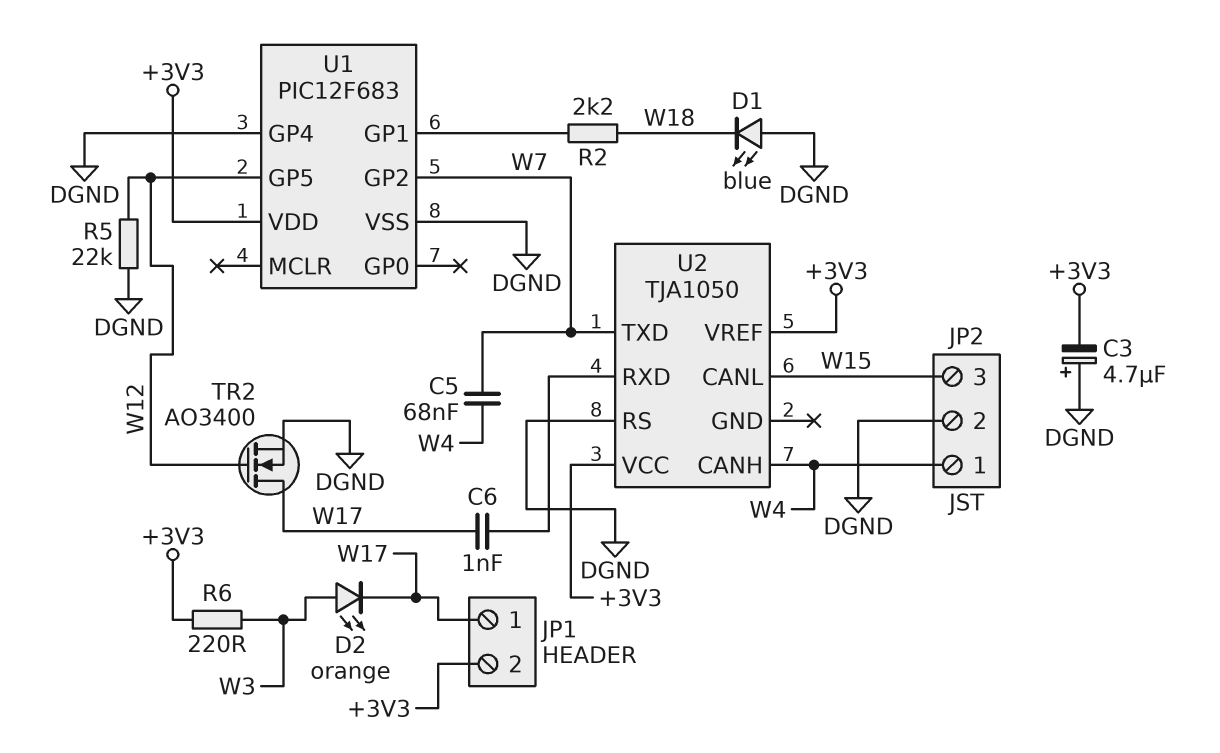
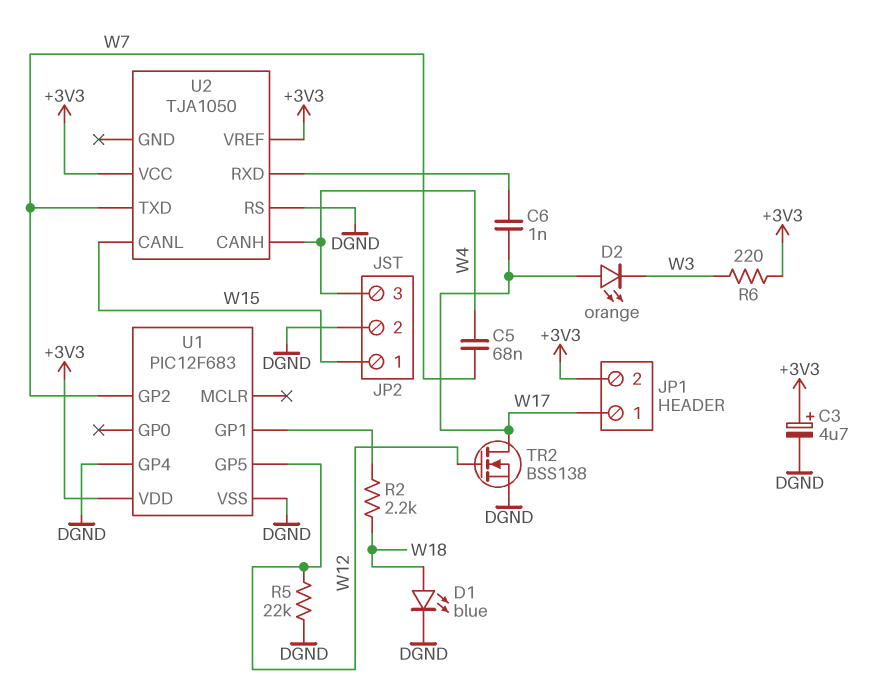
C3: 4.7uF (plus DGND, minus +3V3) -> 4.7uF (plus +3V3, minus DGND)
D1: LED blue (A DGND, K W18) -> LED blue (A W18, K DGND)
D2: LED orange (A W3, K W17) -> LED orange (A W17, K W3)
JP2 pin 1: W4 -> W15
JP2 pin 3: W15 -> W4
TR2: NMOS AO3400 (G W12, D W17, S DGND) -> NMOS BSS138 (G W12, D W17, S DGND)

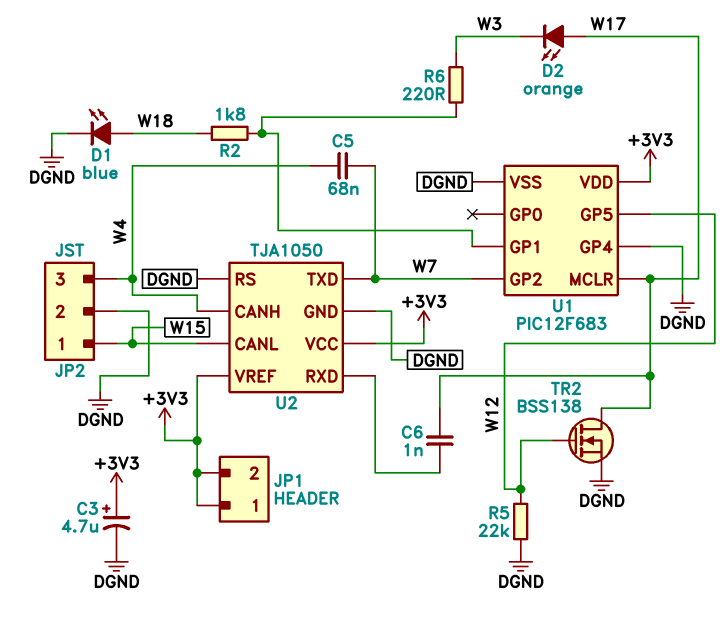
JP1 pin 1: W17 -> +3V3
R2: 2.2k (U1/GP1, W18) -> 1.8k (U1/GP1, W18)
R6: 220 (+3V3, W3) -> 220 (U1/GP1, W3)
U1 pin MCLR: none -> W17
U2 pin GND: none -> DGND

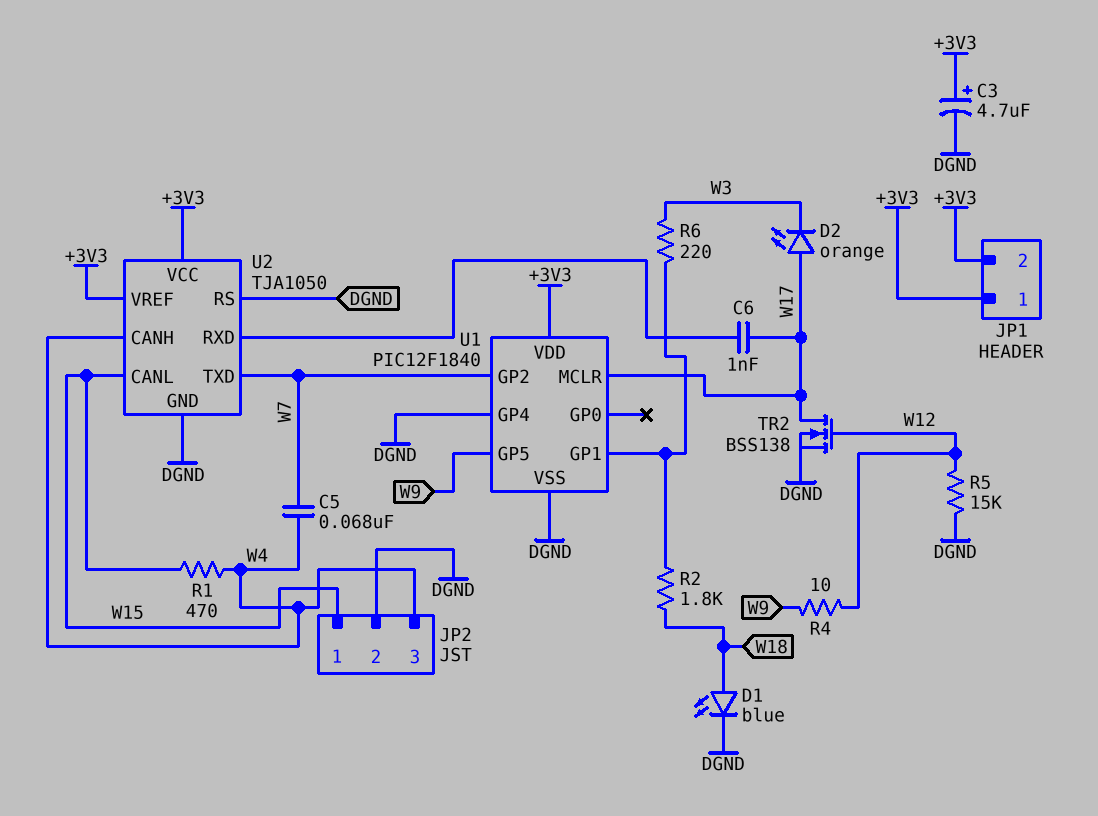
R1: none -> 470 (W4, W15)
R4: none -> 10 (W9, W12)
R5: 22k (DGND, W12) -> 15k (DGND, W12)
U1: PIC12F683 -> PIC12F1840
U1 pin GP5: W12 -> W9

